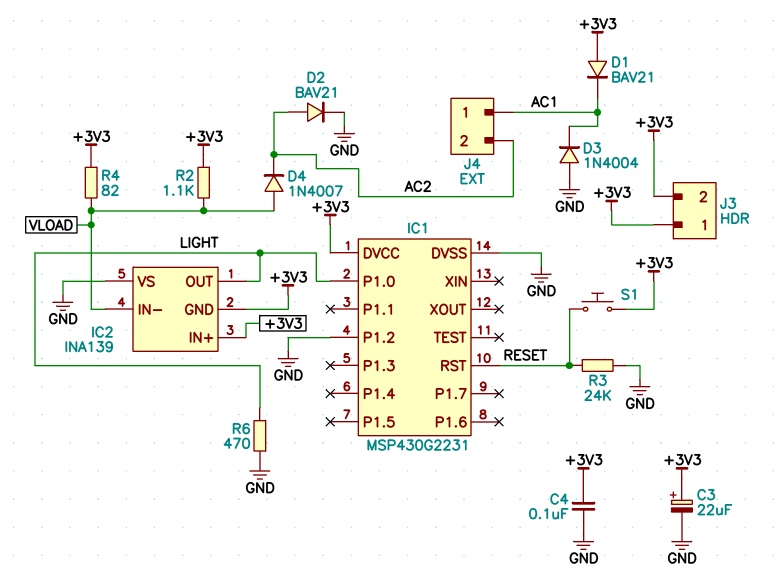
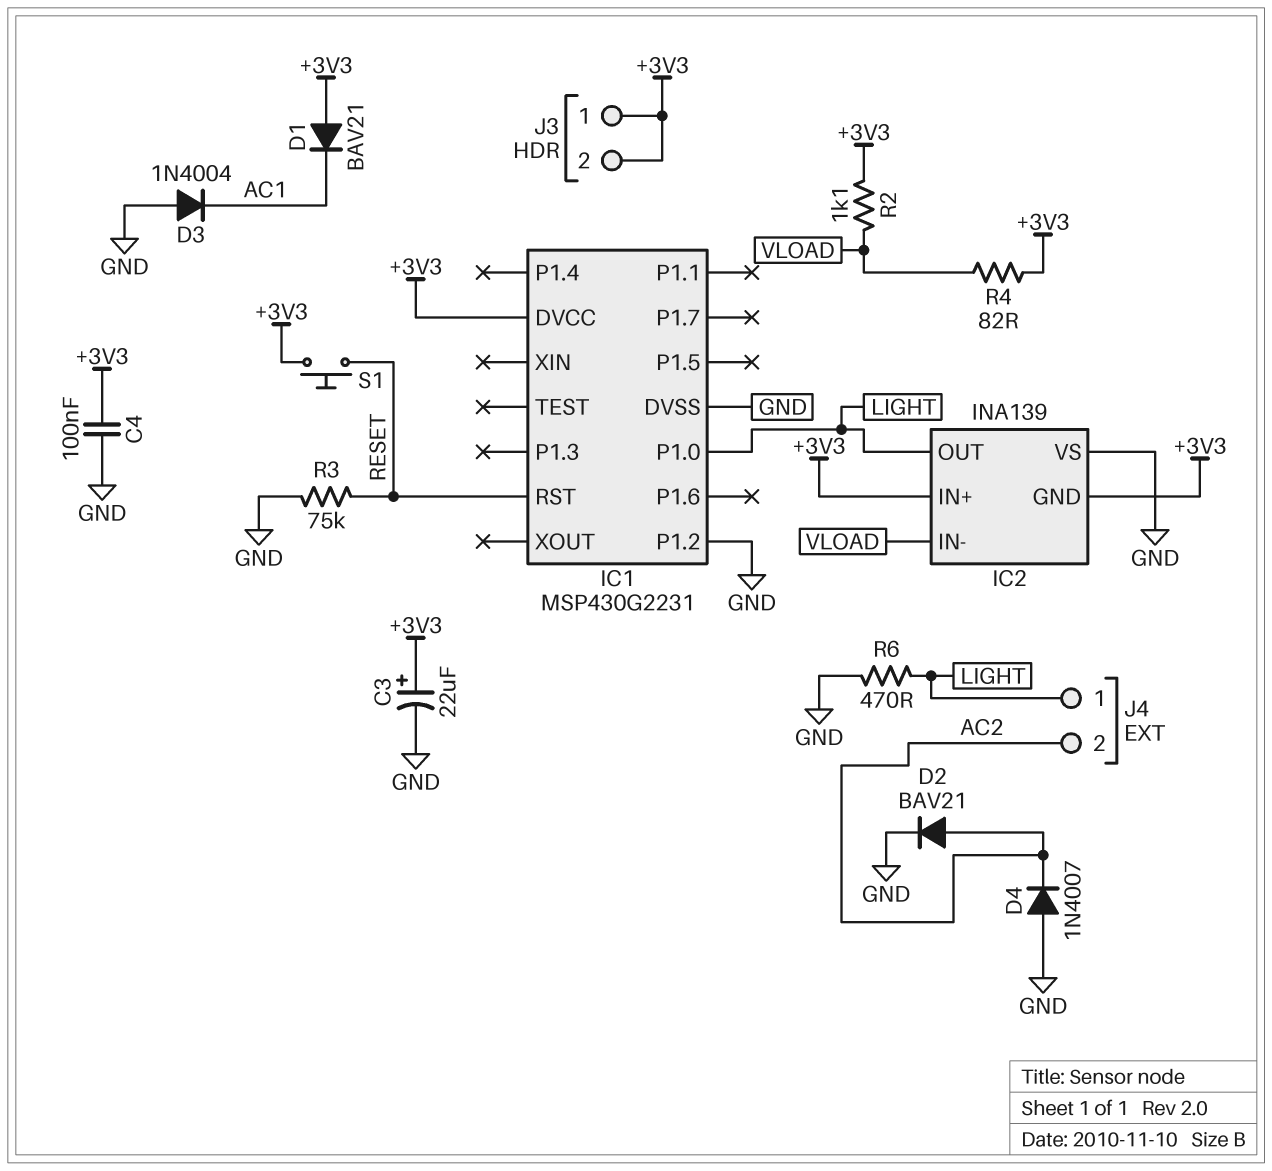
D4: diode 1N4007 (A VLOAD, K AC2) -> diode 1N4007 (A GND, K AC2)
J4 pin 1: AC1 -> LIGHT
R3: 24k (GND, RESET) -> 75k (GND, RESET)

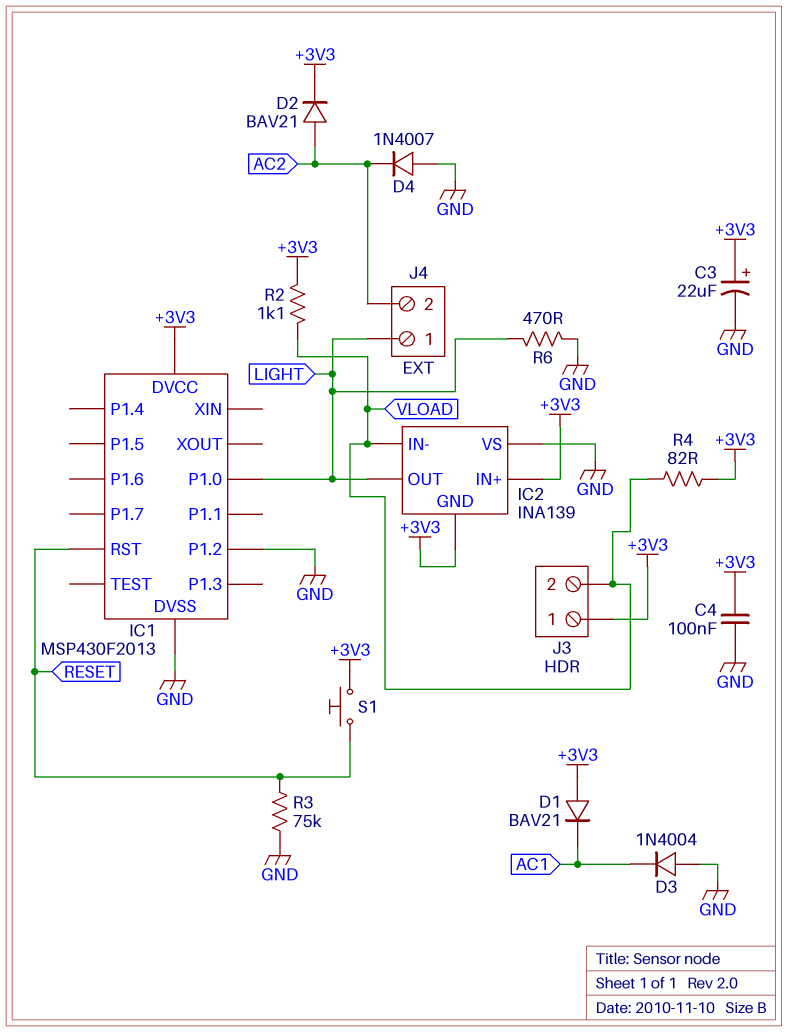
D2: diode BAV21 (A AC2, K GND) -> diode BAV21 (A AC2, K +3V3)
IC1: MSP430G2231 -> MSP430F2013
J3 pin 2: +3V3 -> VLOAD

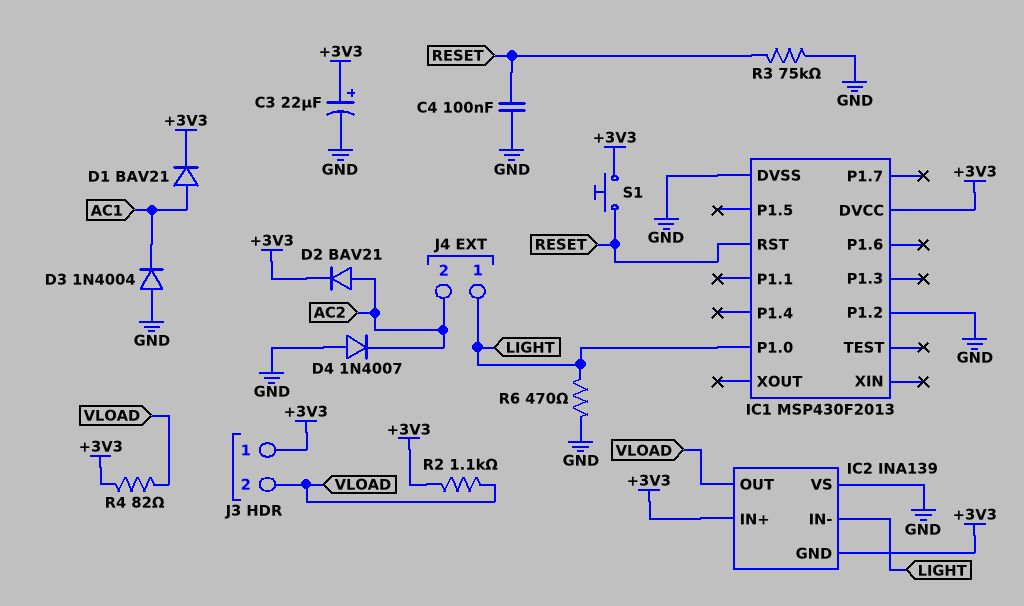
C4: 100nF (+3V3, GND) -> 100nF (GND, RESET)
D1: diode BAV21 (A +3V3, K AC1) -> diode BAV21 (A AC1, K +3V3)
IC2 pin IN-: VLOAD -> LIGHT
IC2 pin OUT: LIGHT -> VLOAD

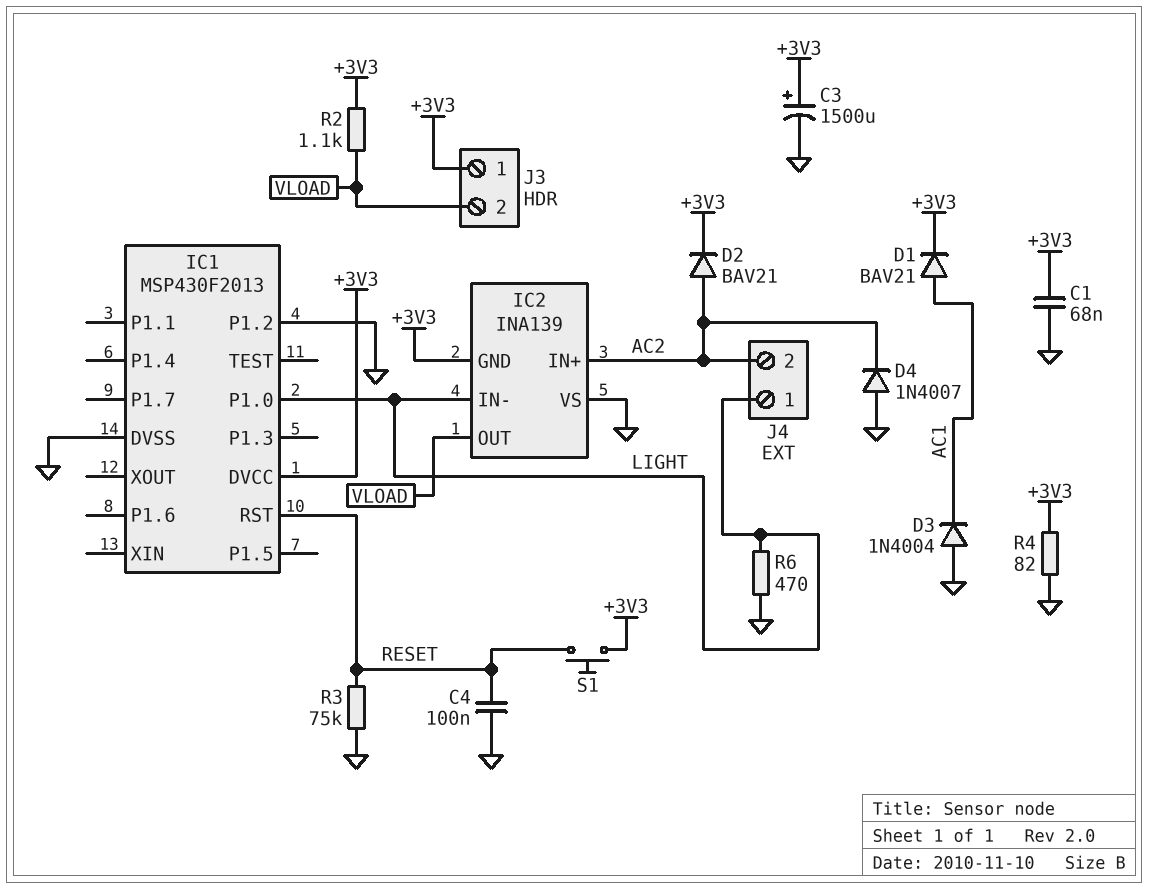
C1: none -> 68nF (+3V3, GND)
C3: 22uF (plus +3V3, minus GND) -> 1500uF (plus +3V3, minus GND)
IC2 pin IN+: +3V3 -> AC2
R4: 82 (+3V3, VLOAD) -> 82 (+3V3, GND)

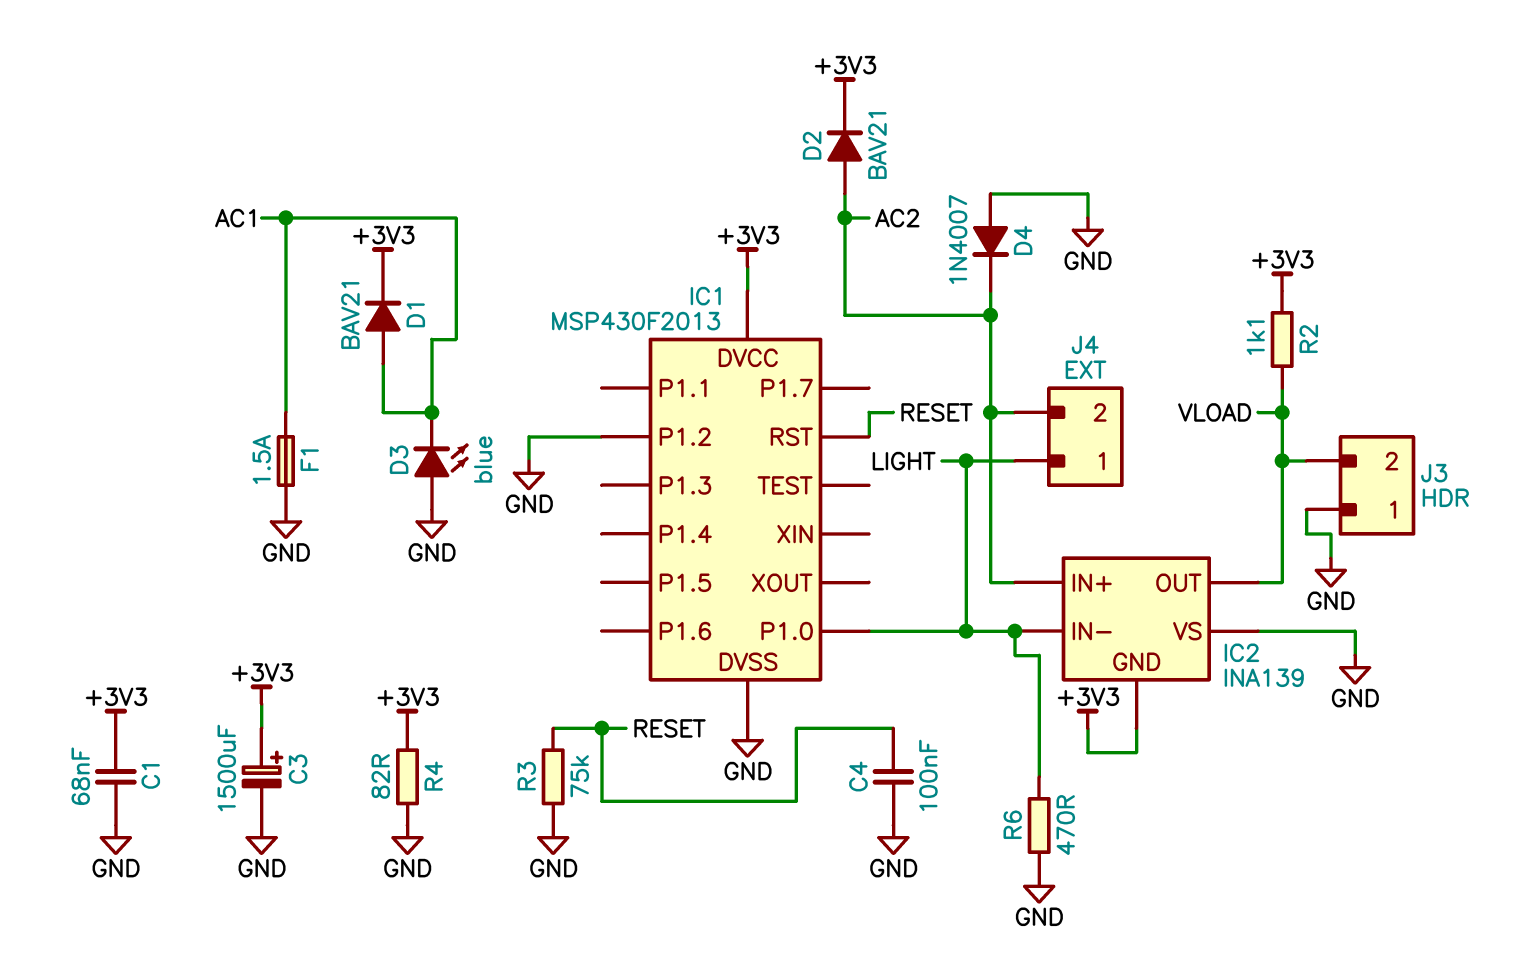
D3: diode 1N4004 (A GND, K AC1) -> LED blue (A GND, K AC1)
F1: none -> 1.5A (AC1, GND)
J3 pin 1: +3V3 -> GND
S1: button (+3V3, RESET) -> none

